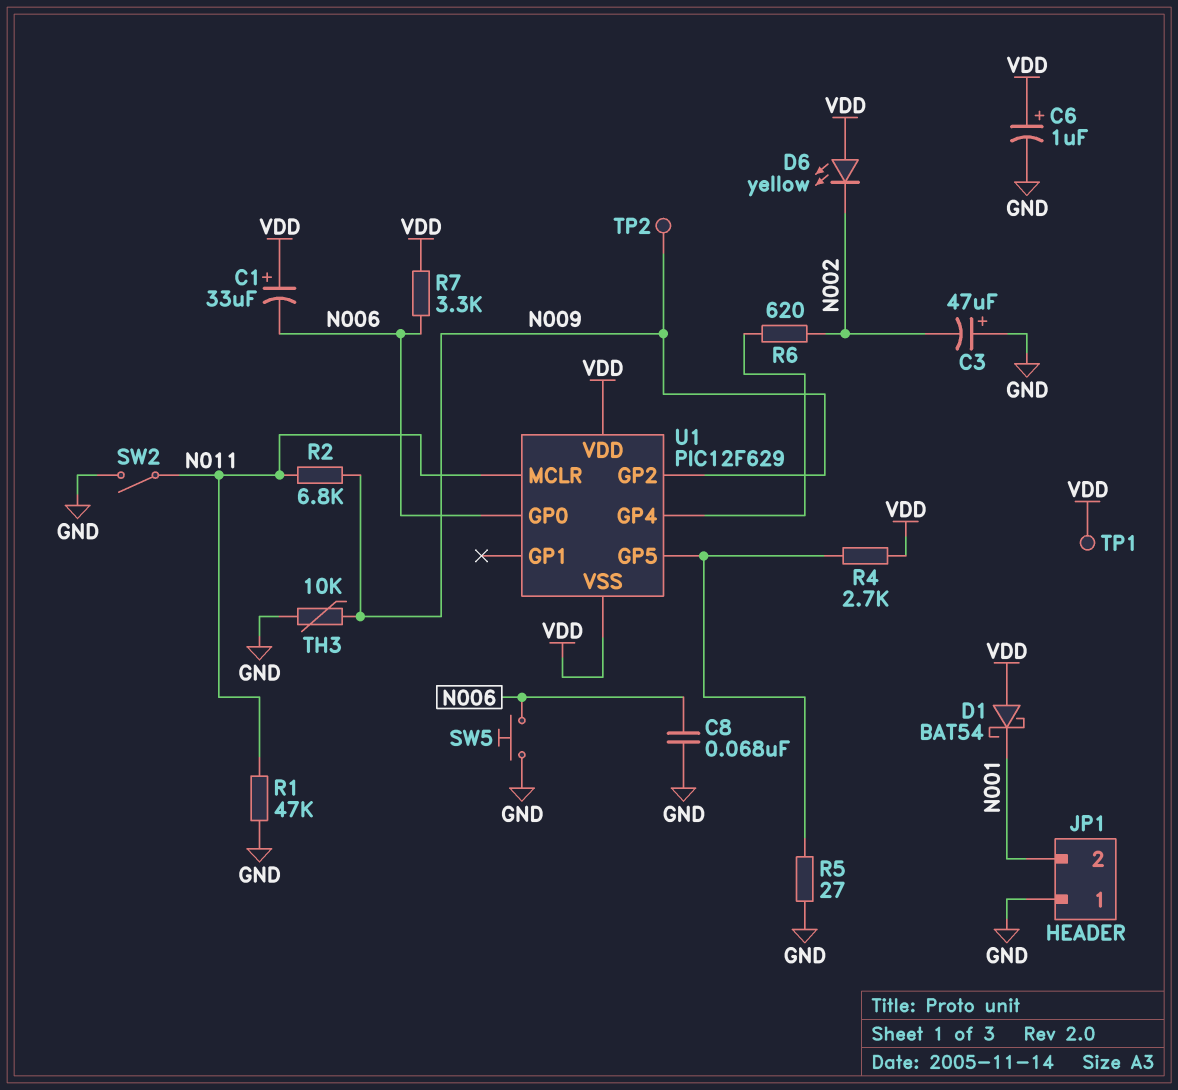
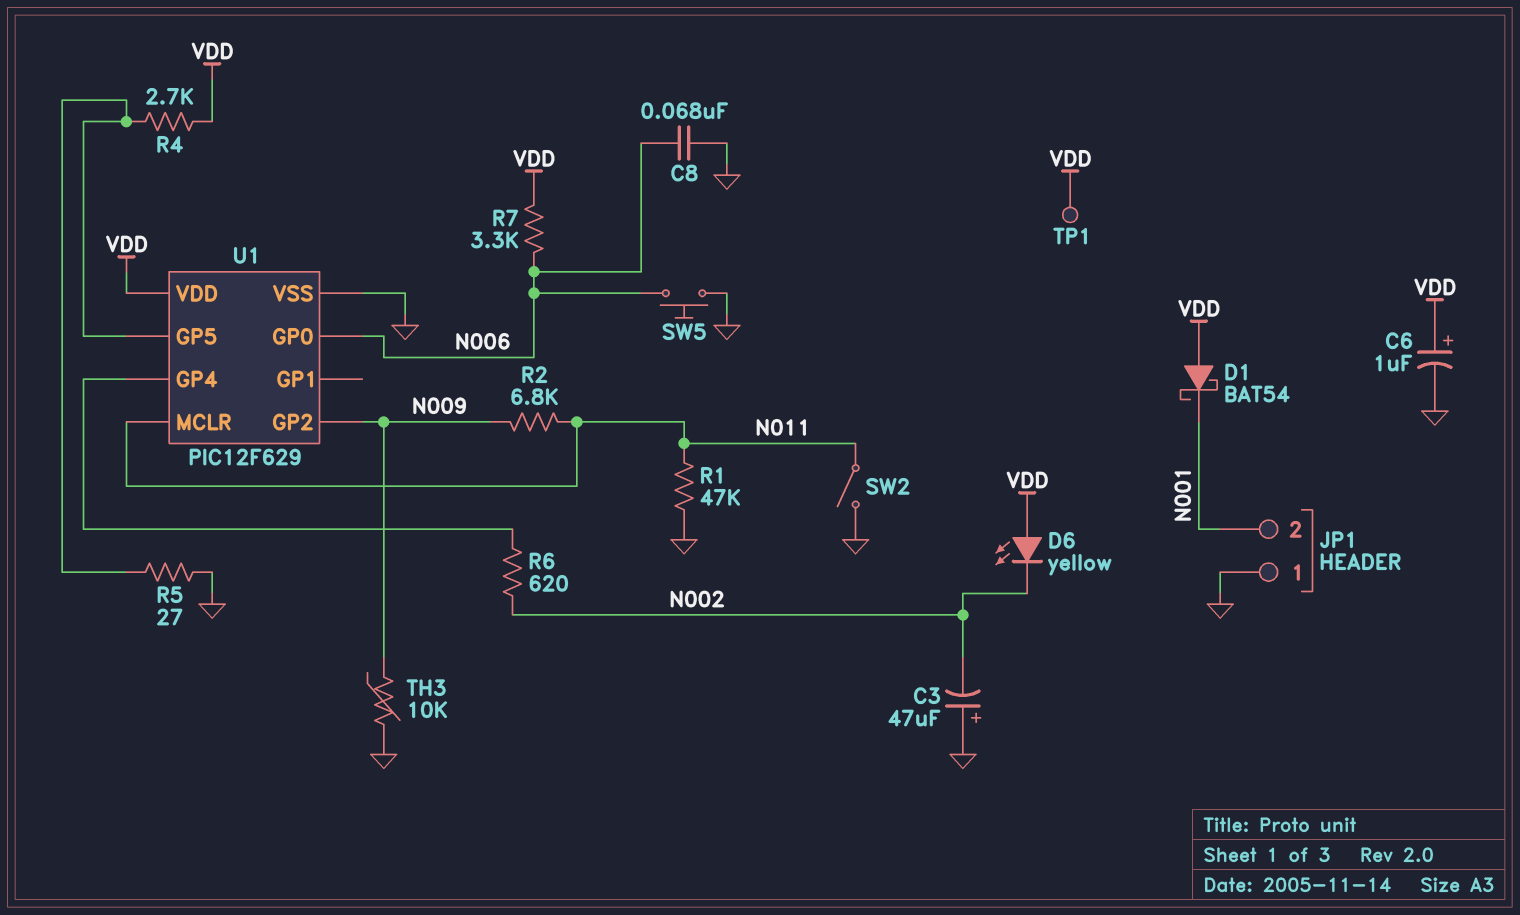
C1: 33uF (plus VDD, minus N006) -> none
TP2: test point (N009) -> none
U1 pin VSS: VDD -> GND

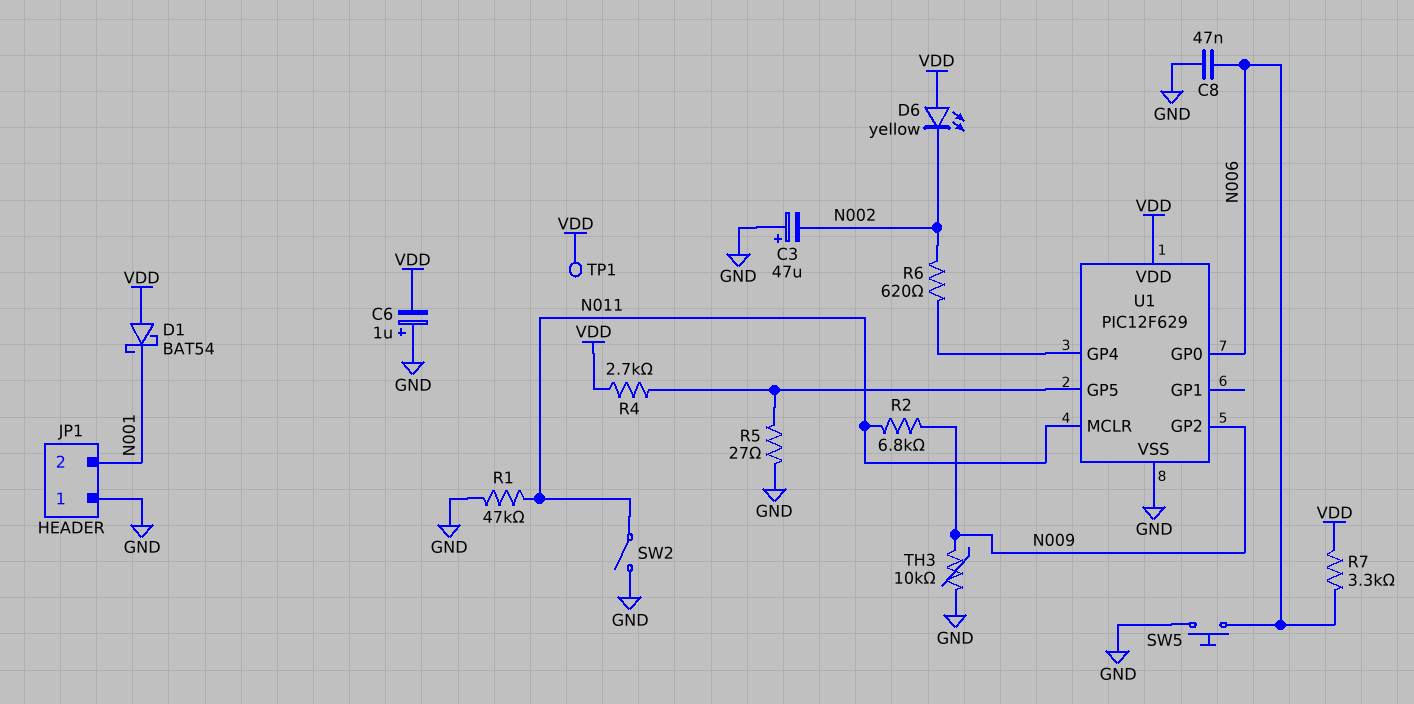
C6: 1uF (plus VDD, minus GND) -> 1uF (plus GND, minus VDD)
C8: 68nF (GND, N006) -> 47nF (GND, N006)

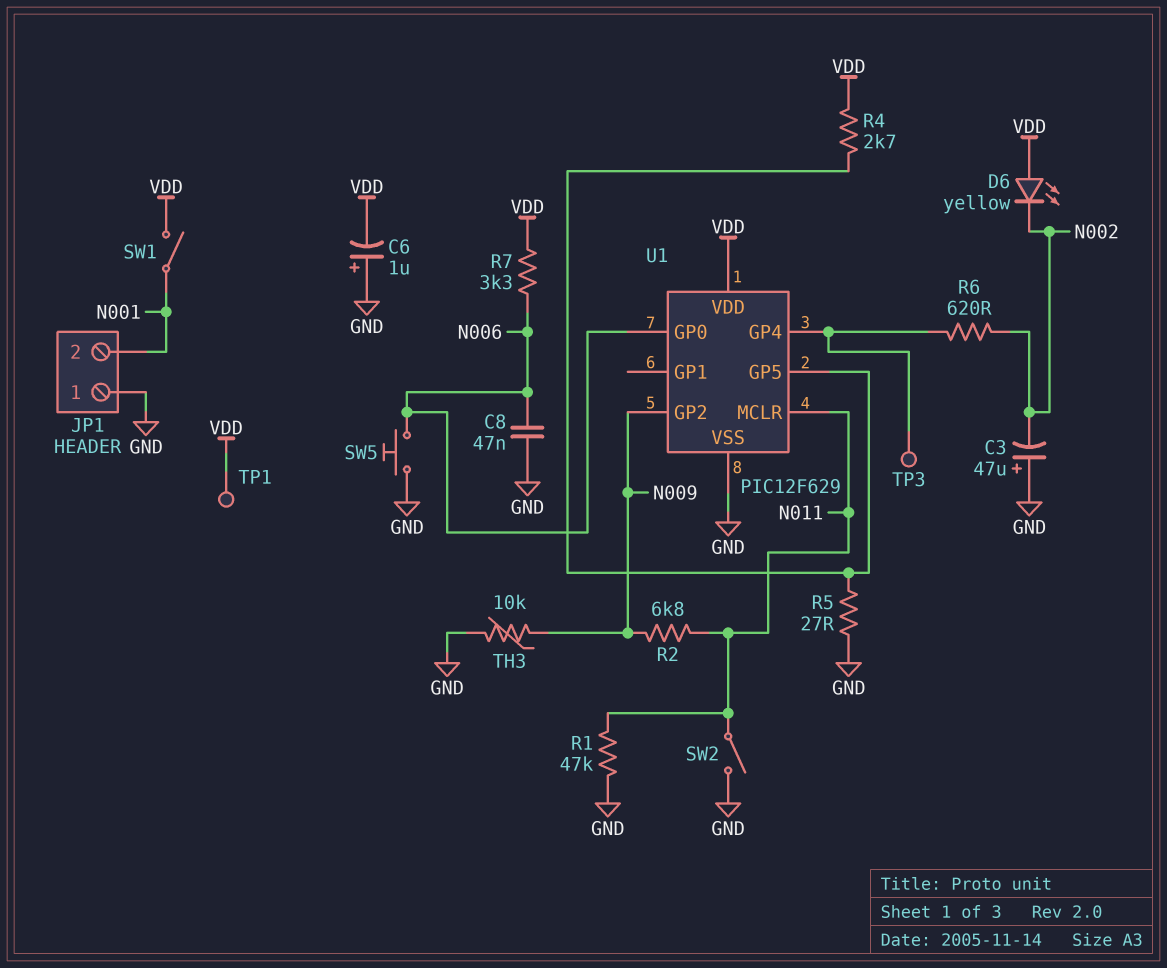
D1: schottky BAT54 (A VDD, K N001) -> none
SW1: none -> switch (N001, VDD)
TP3: none -> test point (U1/GP4)

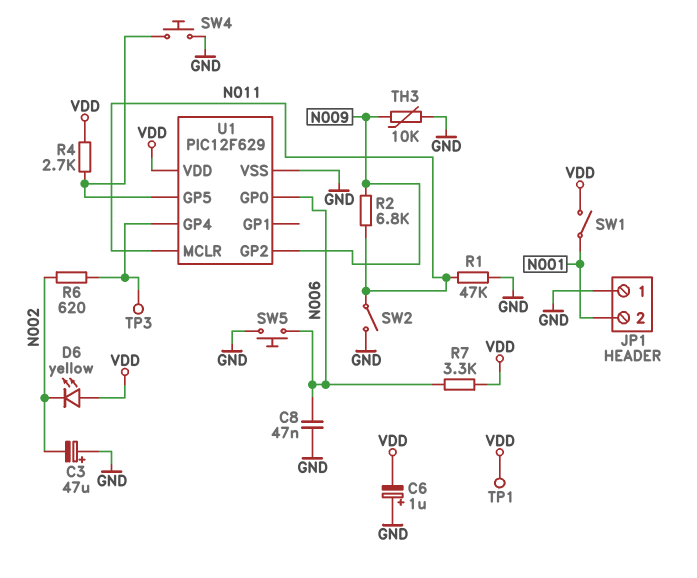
R5: 27 (GND, U1/GP5) -> none
SW4: none -> button (GND, U1/GP5)

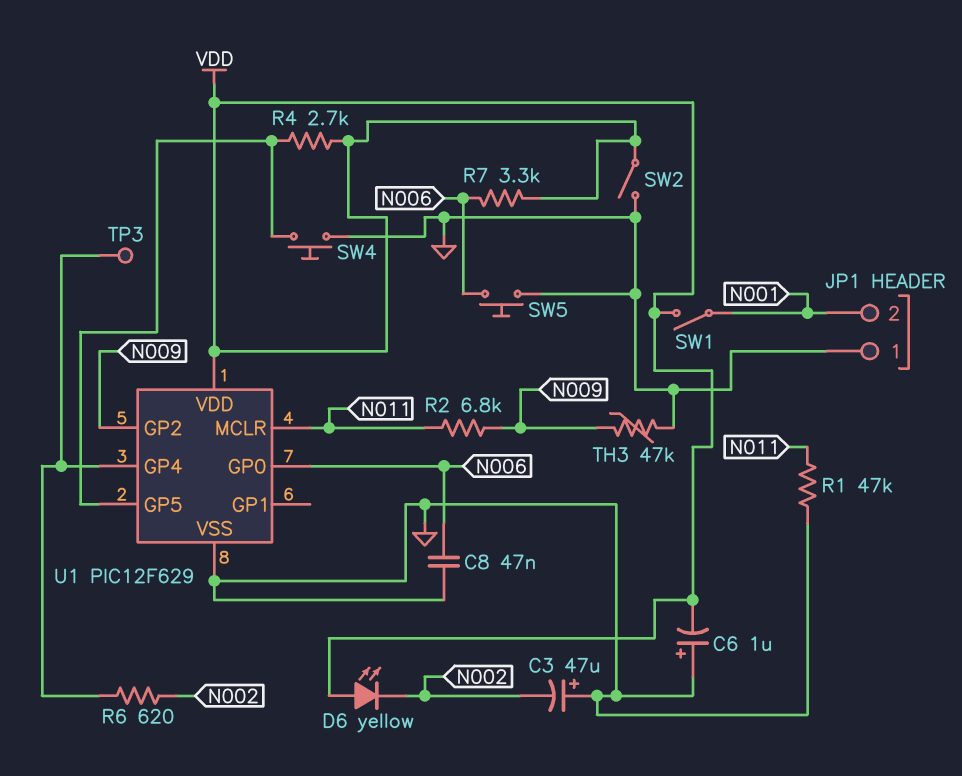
SW2: switch (GND, N011) -> switch (GND, VDD)
TH3: 10k (GND, N009) -> 47k (GND, N009)
TP1: test point (VDD) -> none

